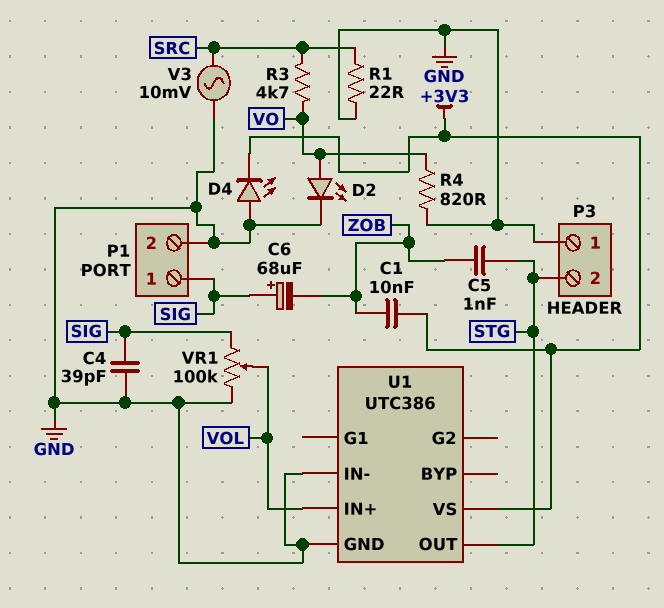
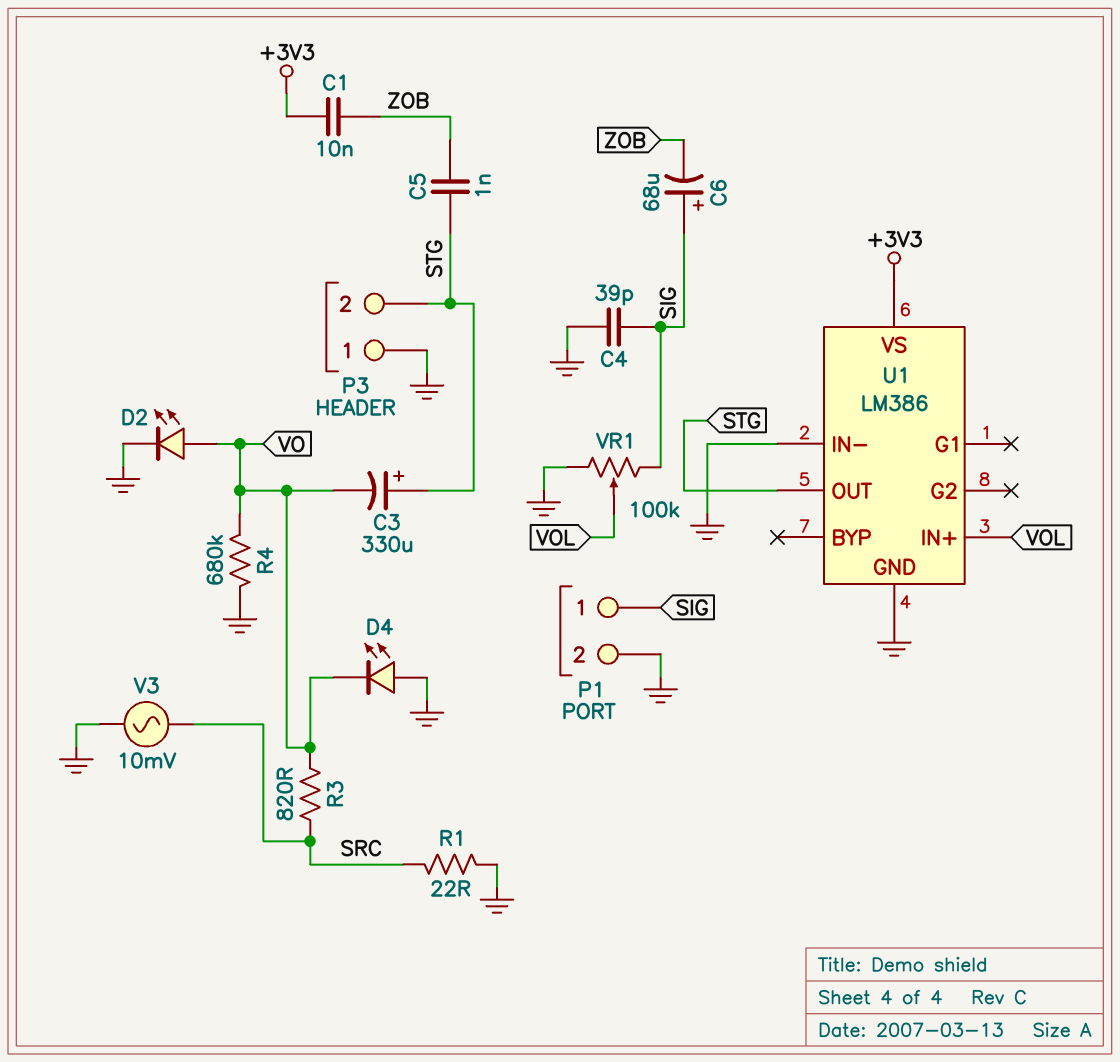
C3: none -> 330uF (plus STG, minus VO)
D4: LED (A GND, K +3V3) -> LED (A GND, K VO)
R3: 4.7k (SRC, VO) -> 820 (SRC, VO)
R4: 820 (GND, VO) -> 680k (GND, VO)
U1: UTC386 -> LM386

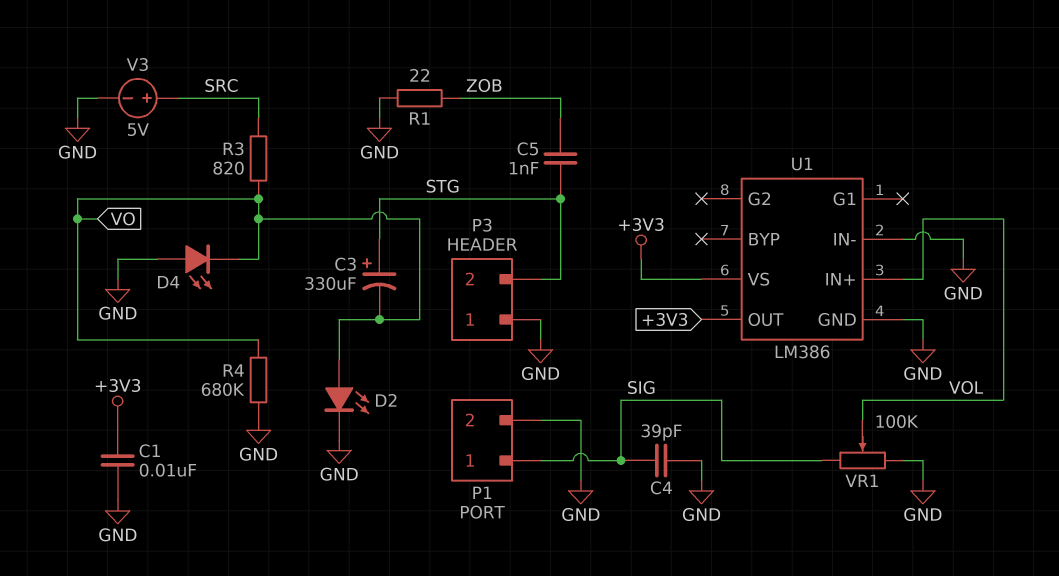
C1: 10nF (+3V3, ZOB) -> 10nF (+3V3, GND)
C6: 68uF (plus SIG, minus ZOB) -> none
R1: 22 (GND, SRC) -> 22 (GND, ZOB)
U1 pin OUT: STG -> +3V3
V3: AC 10mV (GND, SRC) -> 5V (plus SRC, minus GND)

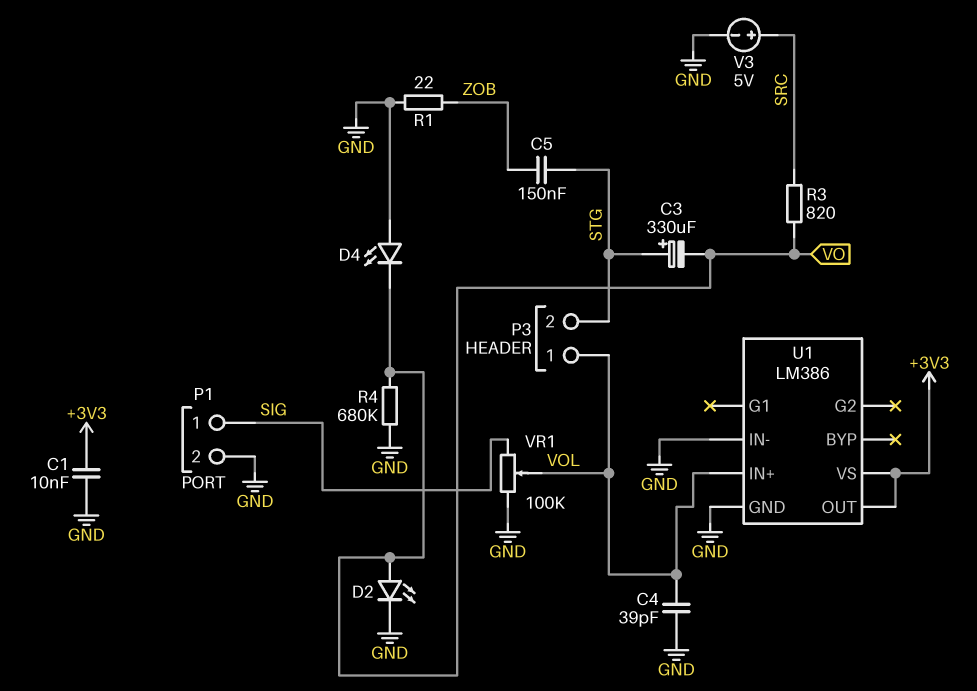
C4: 39pF (GND, SIG) -> 39pF (GND, VOL)
C5: 1nF (STG, ZOB) -> 150nF (STG, ZOB)
P3 pin 1: GND -> VOL

